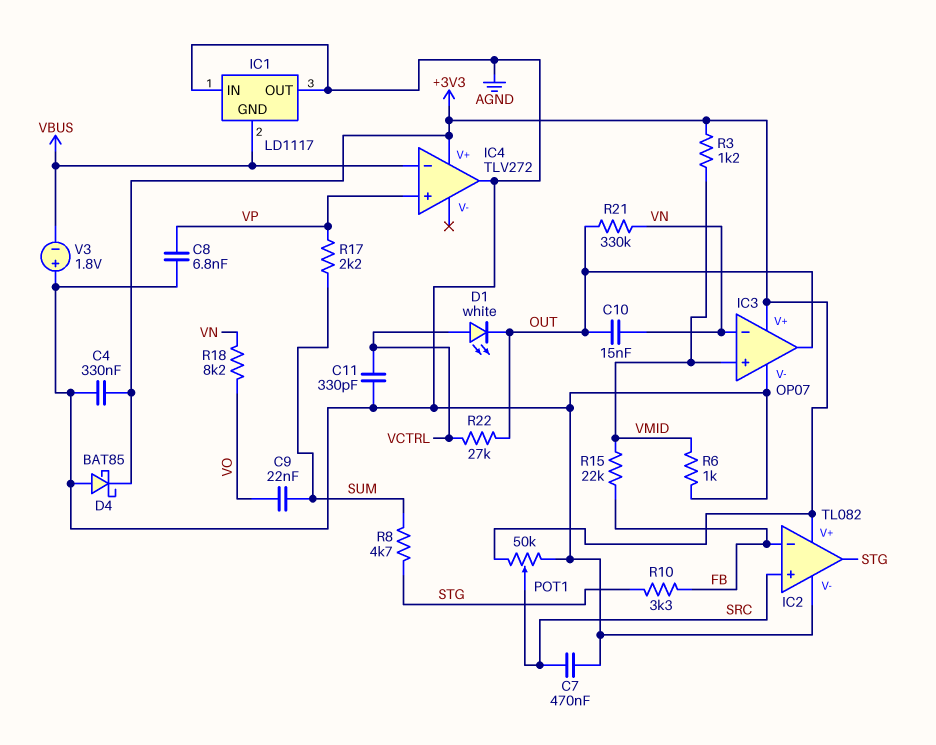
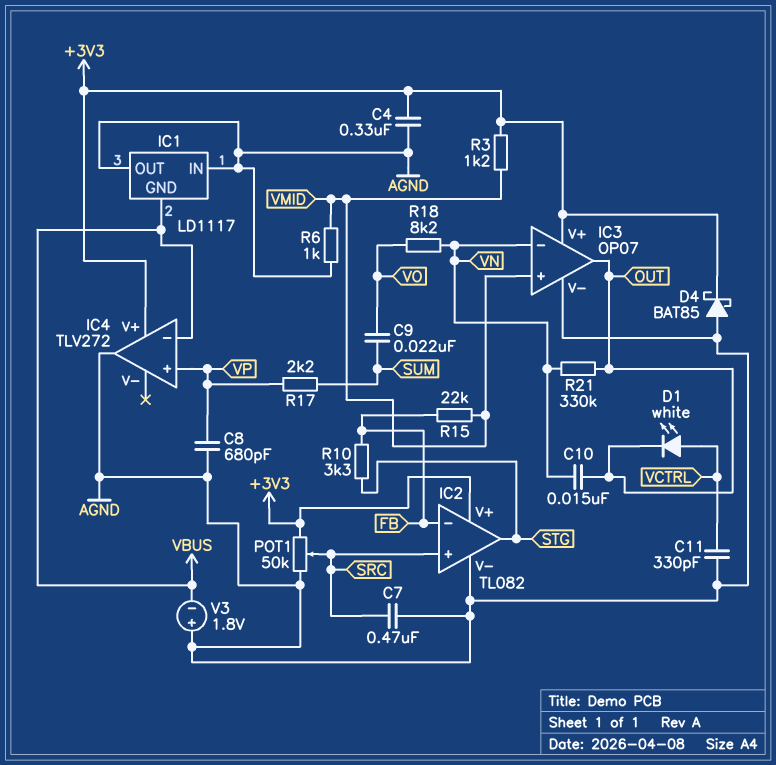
C8: 6.8nF (AGND, VP) -> 680pF (AGND, VP)
R8: 4.7k (STG, SUM) -> none
R22: 27k (OUT, VCTRL) -> none

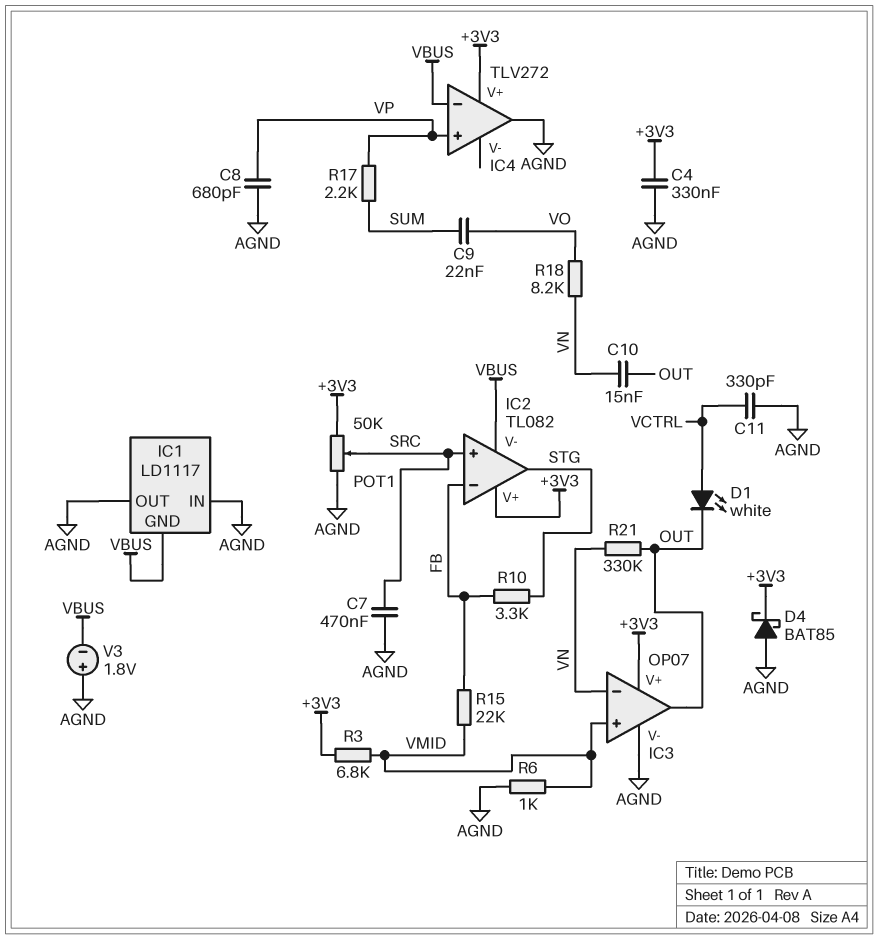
IC2 pin V-: AGND -> VBUS
R3: 1.2k (+3V3, VMID) -> 6.8k (+3V3, VMID)

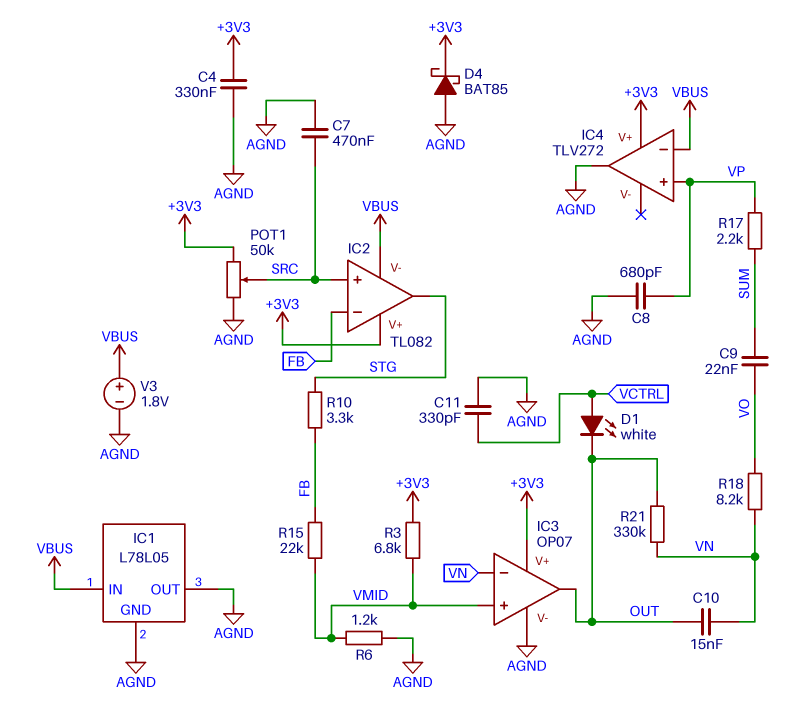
IC1: LD1117 -> L78L05
IC1 pin GND: VBUS -> AGND
IC1 pin IN: AGND -> VBUS
R6: 1k (AGND, VMID) -> 1.2k (AGND, VMID)
V3: 1.8V (plus AGND, minus VBUS) -> 1.8V (plus VBUS, minus AGND)

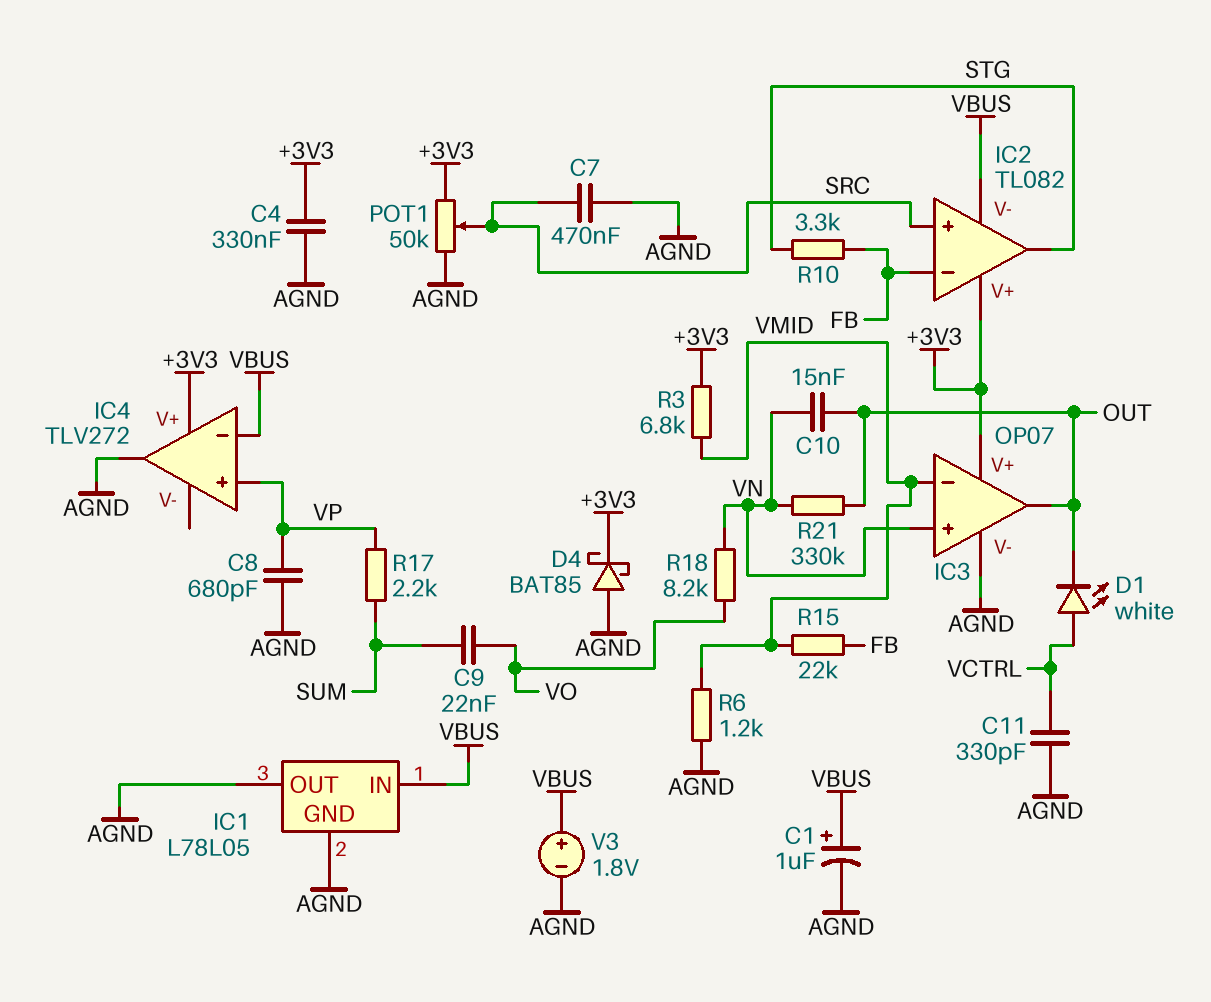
C1: none -> 1uF (plus VBUS, minus AGND)
IC3 pin in+: VMID -> VN
IC3 pin in-: VN -> VMID

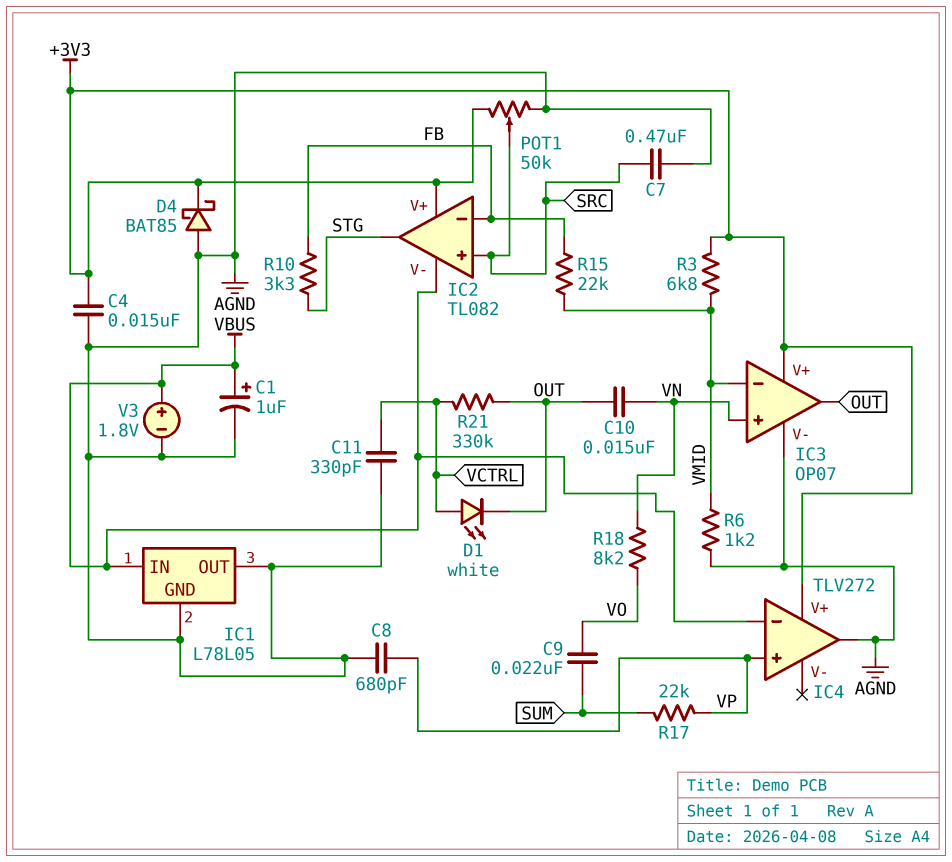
C4: 330nF (+3V3, AGND) -> 15nF (+3V3, AGND)
R17: 2.2k (SUM, VP) -> 22k (SUM, VP)
R21: 330k (OUT, VN) -> 330k (OUT, VCTRL)

